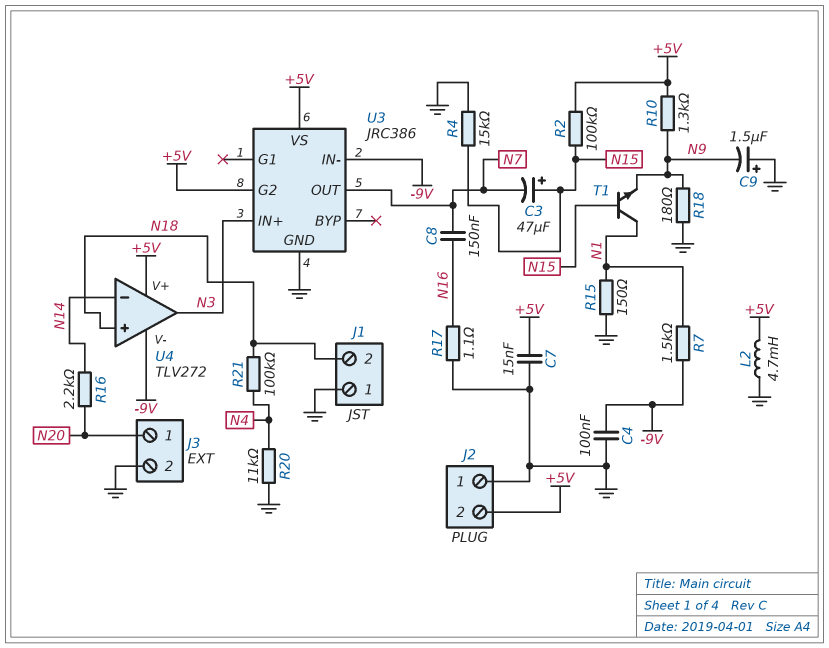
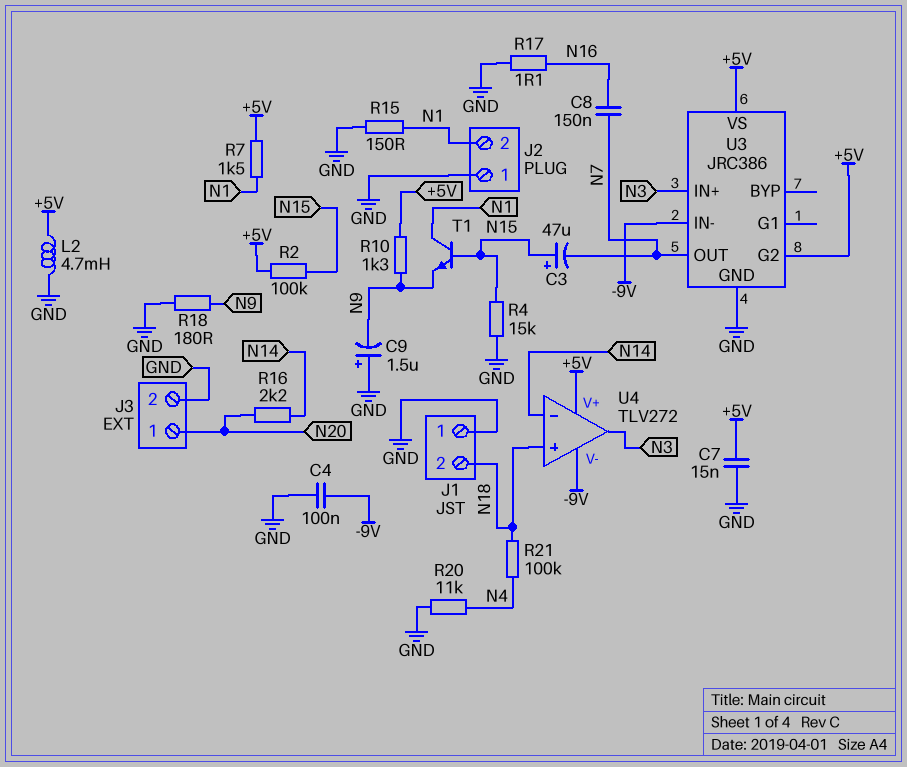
J2 pin 2: +5V -> N1
R7: 1.5k (-9V, N1) -> 1.5k (+5V, N1)

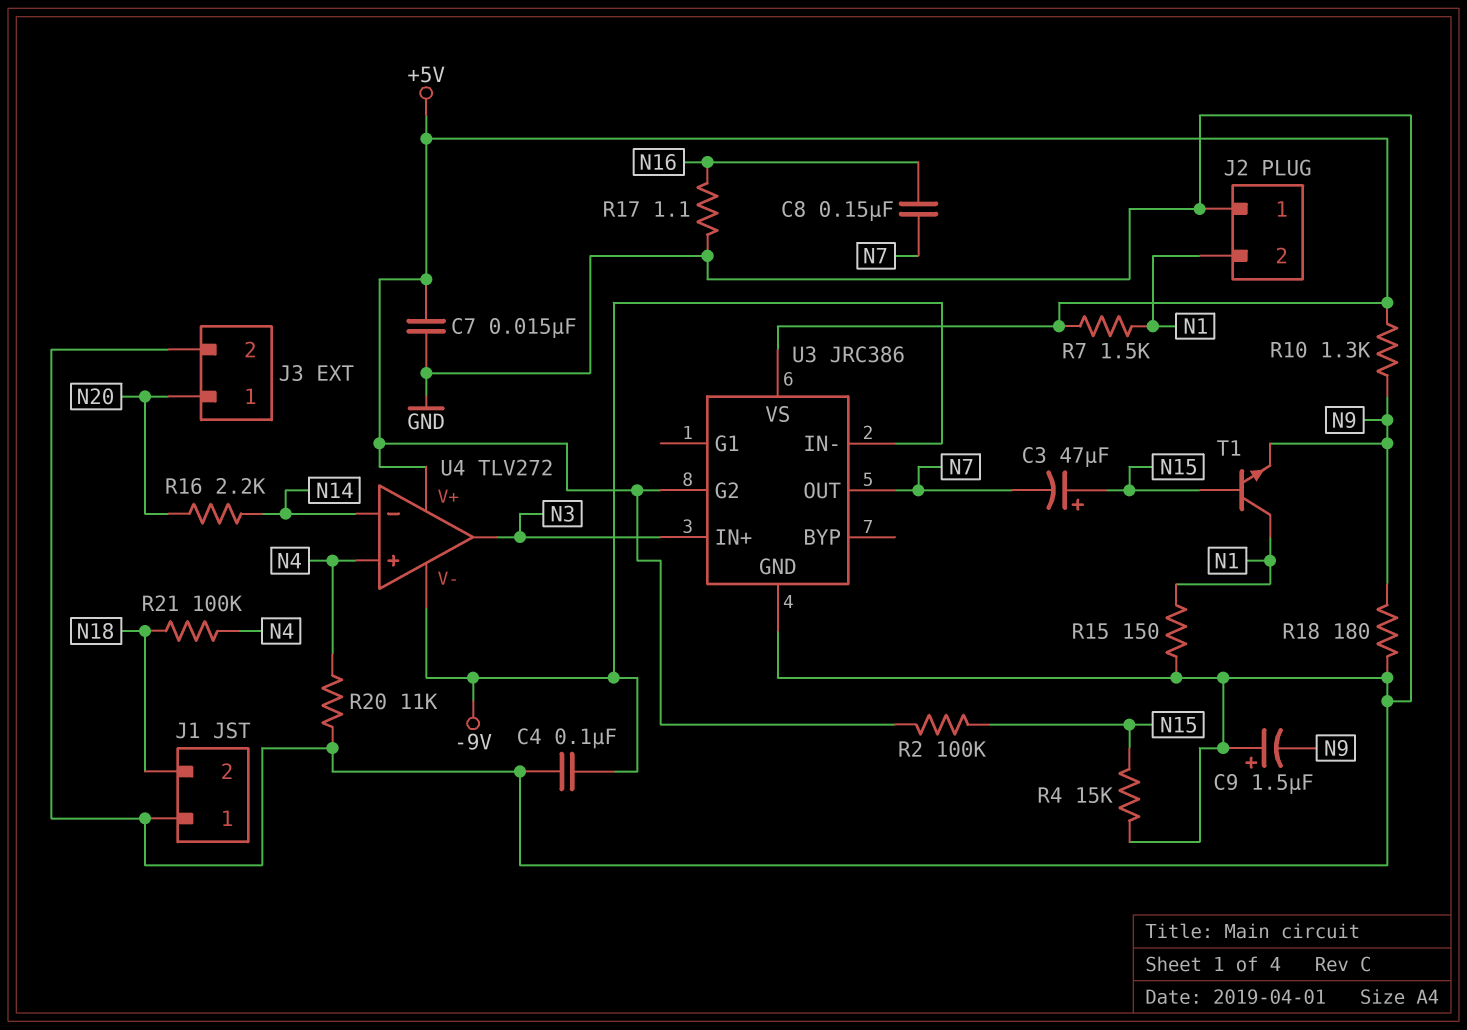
L2: 4.7mH (+5V, GND) -> none
U4 pin in+: N18 -> N4

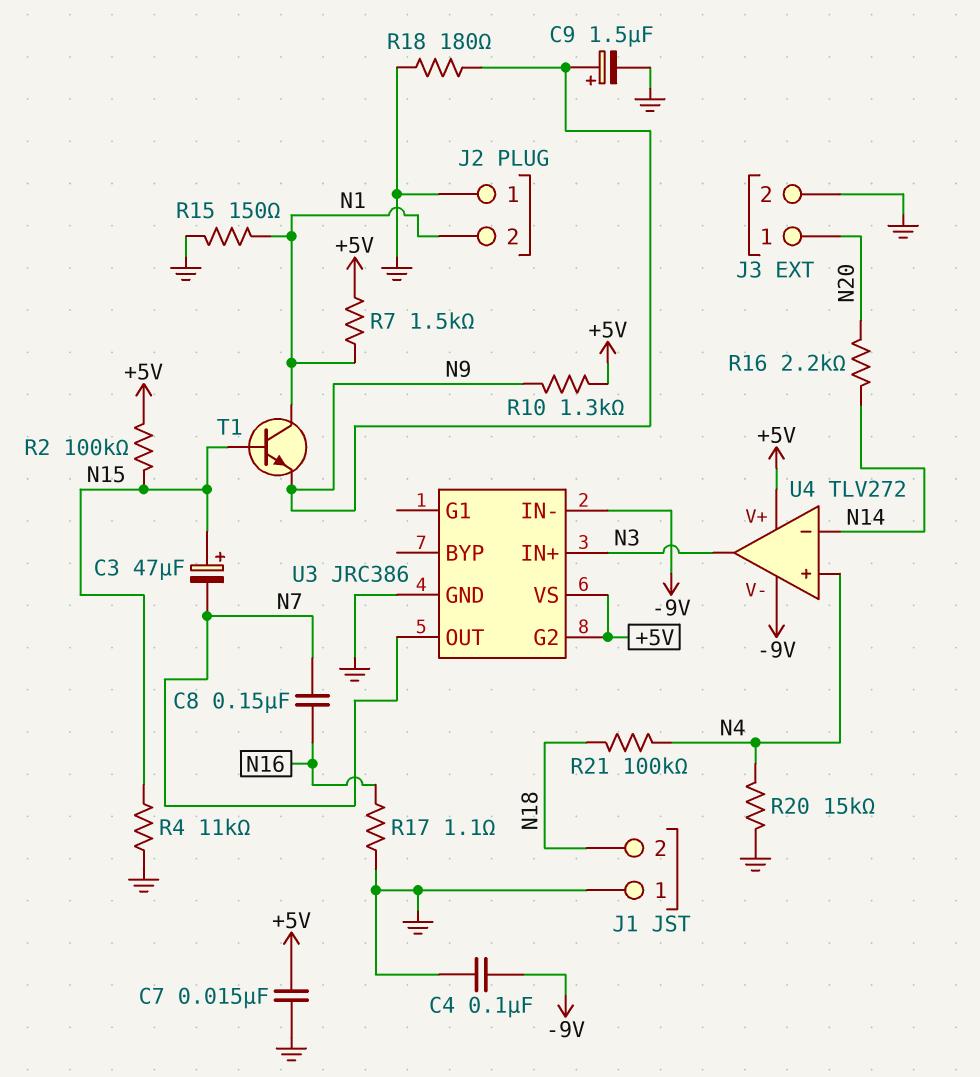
C9: 1.5uF (plus GND, minus N9) -> 1.5uF (plus N9, minus GND)
R4: 15k (GND, N15) -> 11k (GND, N15)
R20: 11k (GND, N4) -> 15k (GND, N4)

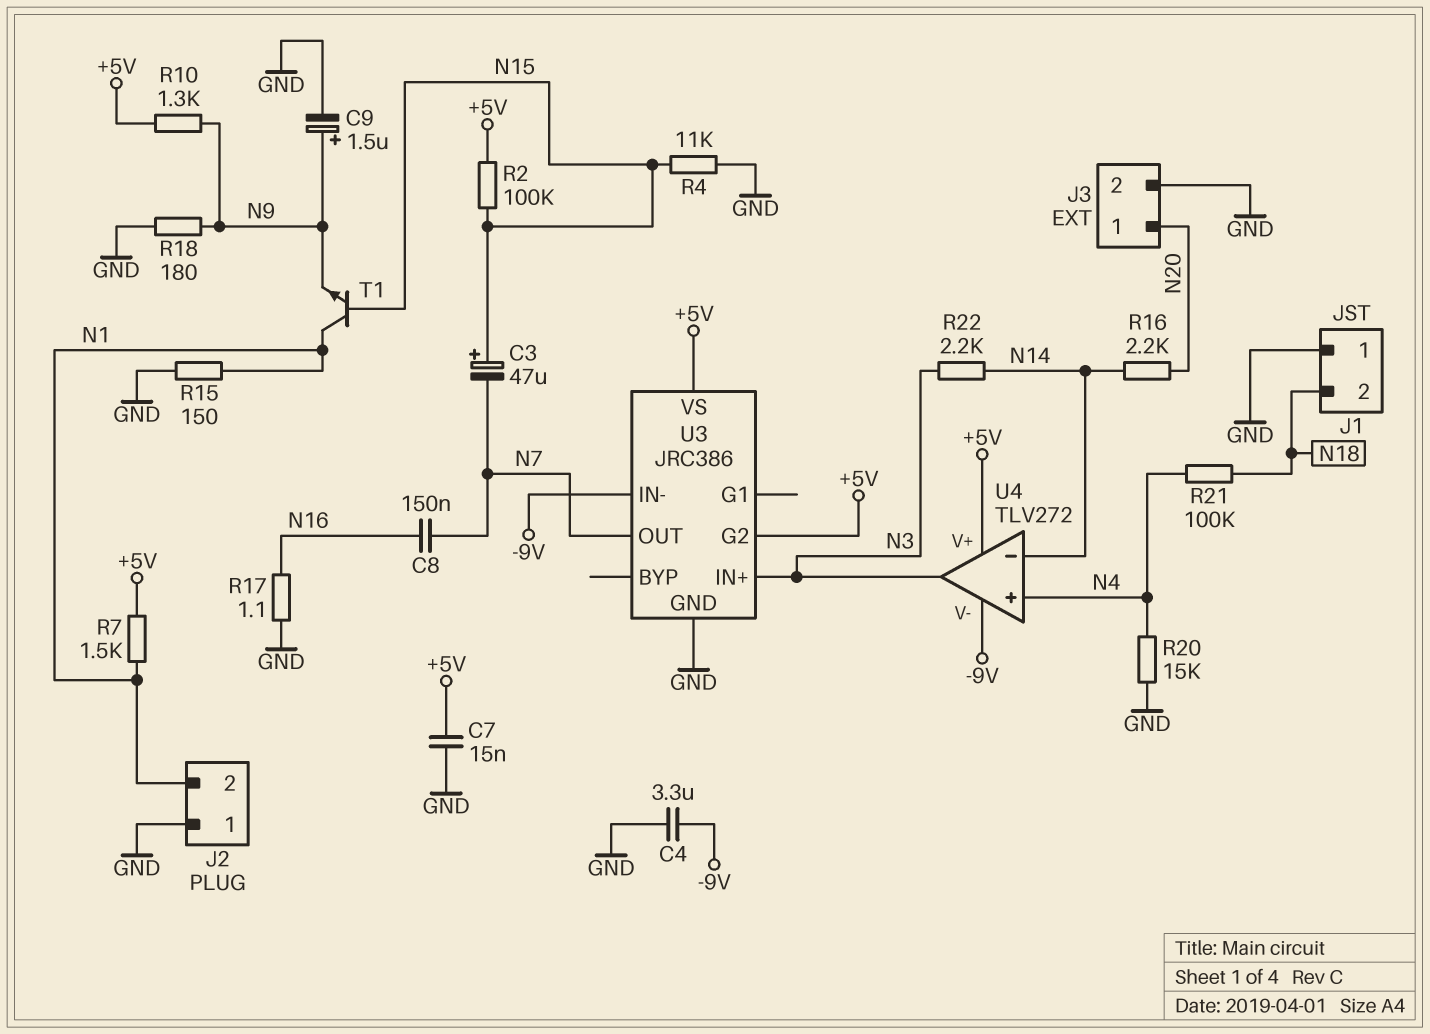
C4: 100nF (-9V, GND) -> 3.3uF (-9V, GND)
R22: none -> 2.2k (N3, N14)

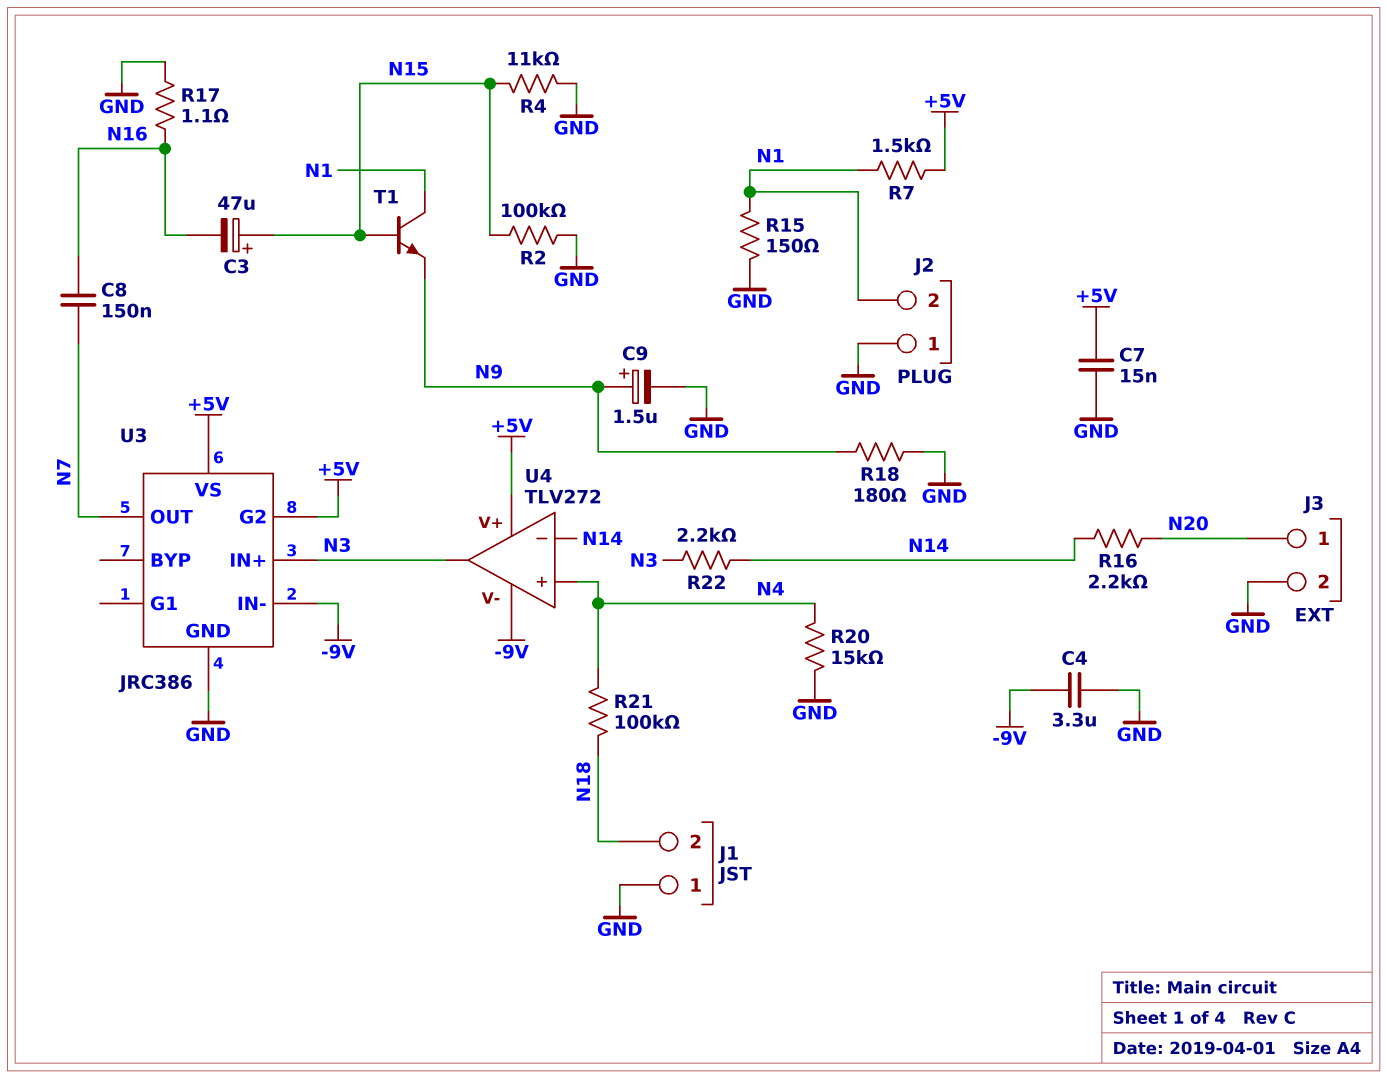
C3: 47uF (plus N15, minus N7) -> 47uF (plus N15, minus N16)
R2: 100k (+5V, N15) -> 100k (GND, N15)
R10: 1.3k (+5V, N9) -> none

